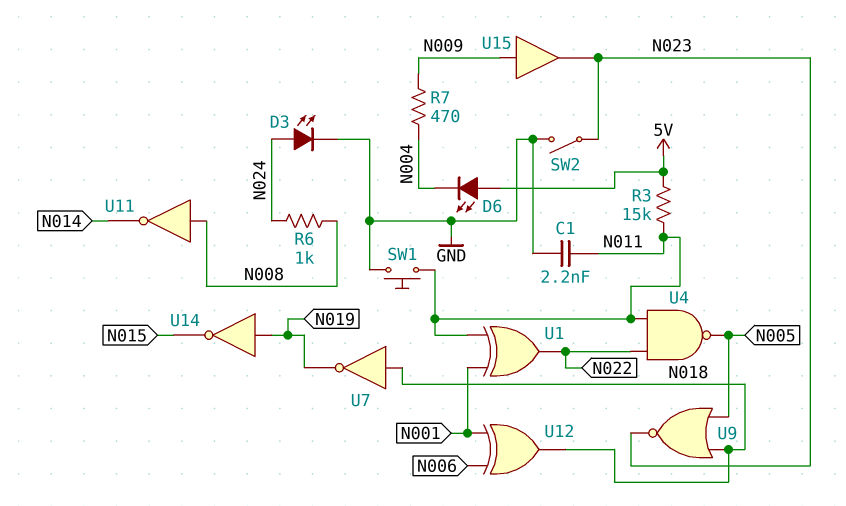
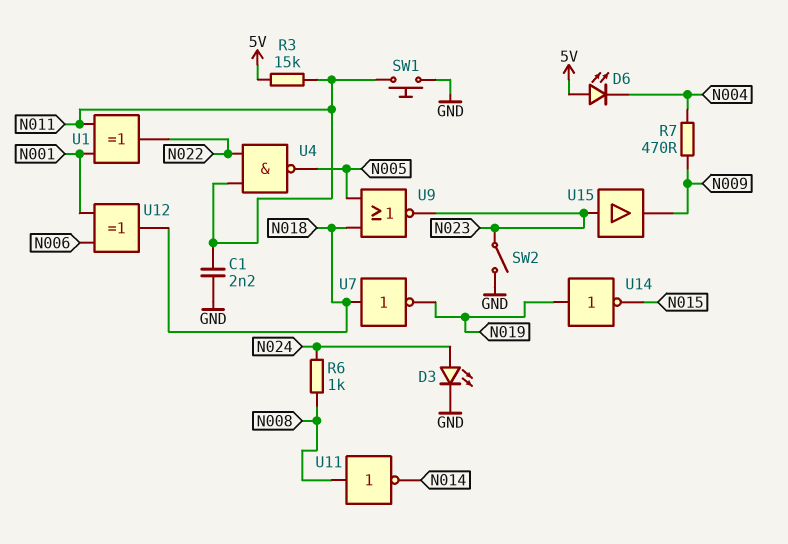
U15: buffer (in N009, out N023) -> buffer (in N023, out N009)

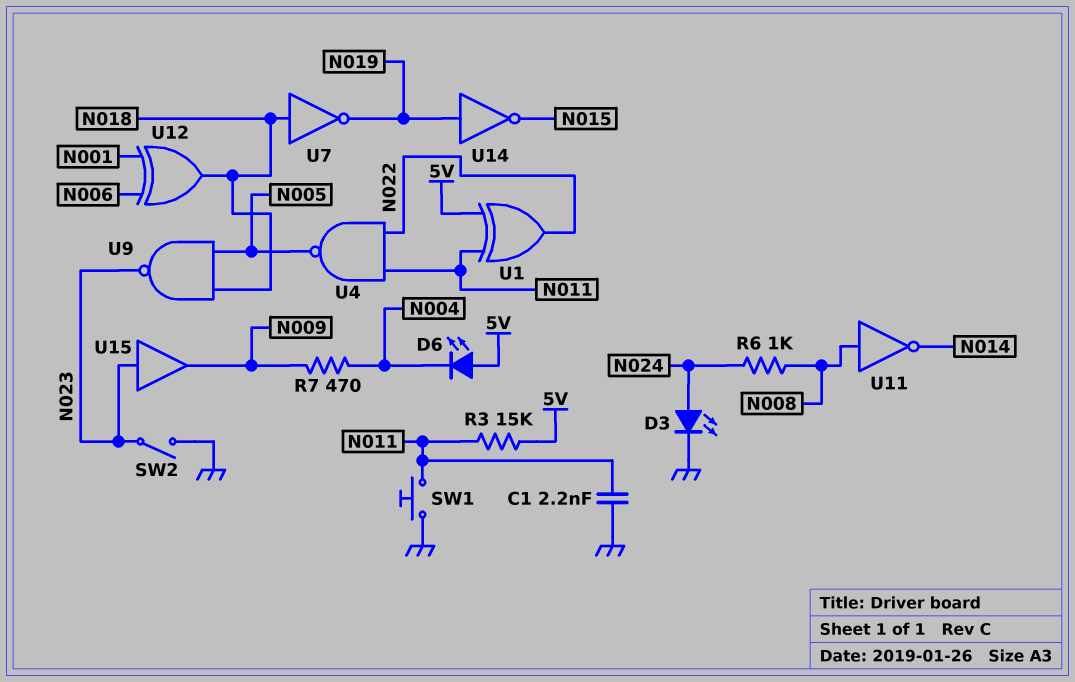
U1: XOR (in N001, in N011, out N022) -> XOR (in 5V, in N011, out N022)
U9: NOR (in N005, in N018, out N023) -> NAND (in N005, in N018, out N023)

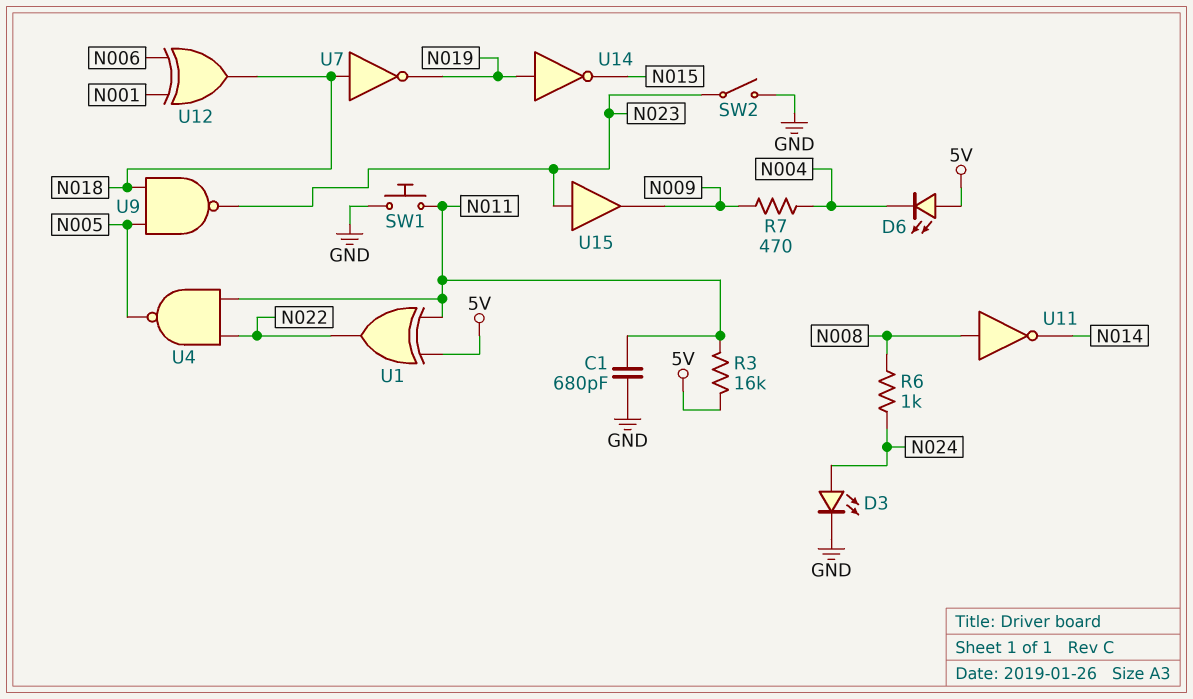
C1: 2.2nF (GND, N011) -> 680pF (GND, N011)
R3: 15k (5V, N011) -> 16k (5V, N011)

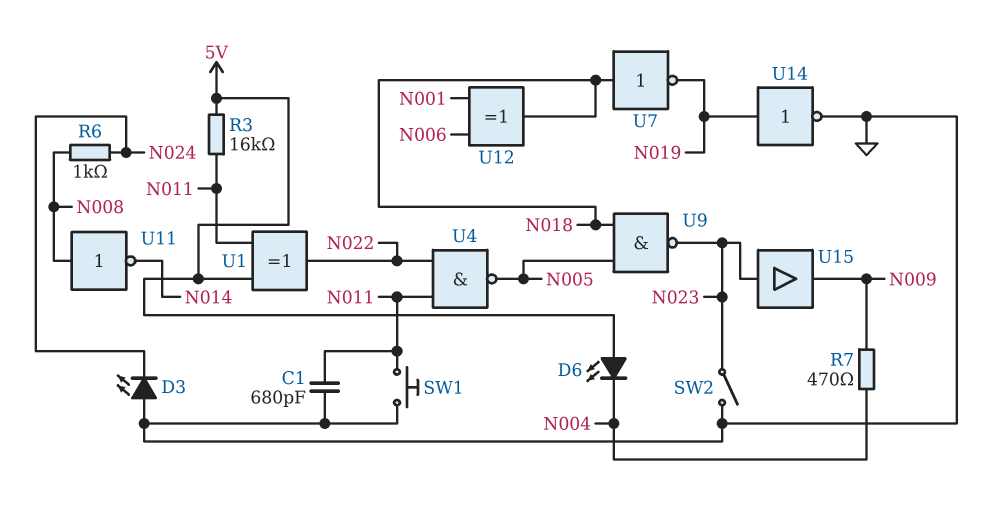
D3: LED (A N024, K GND) -> LED (A GND, K N024)
U14: NOT (in N019, out N015) -> NOT (in N019, out GND)

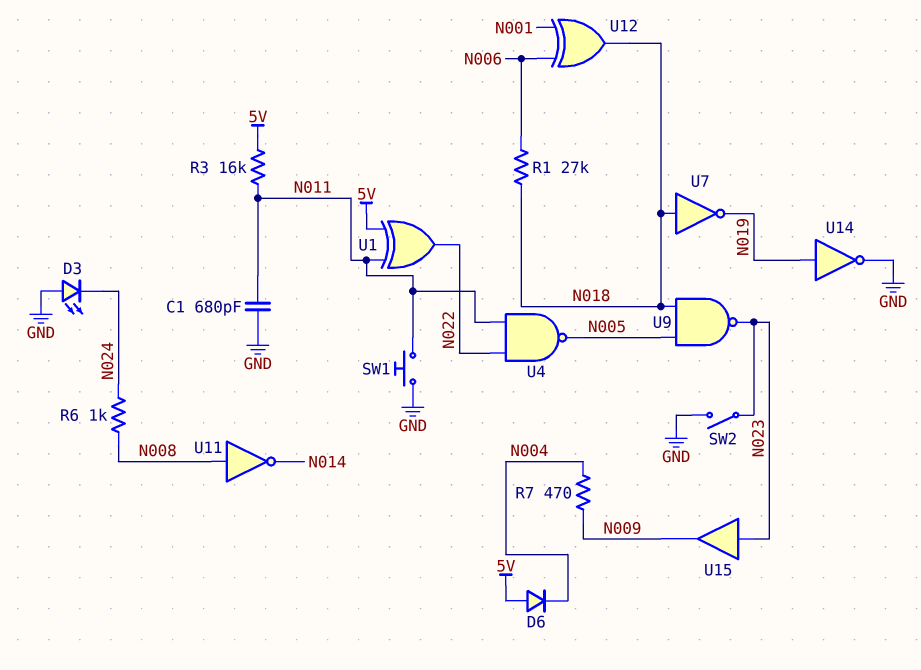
D6: LED (A 5V, K N004) -> diode (A 5V, K N004)
R1: none -> 27k (N006, N018)

